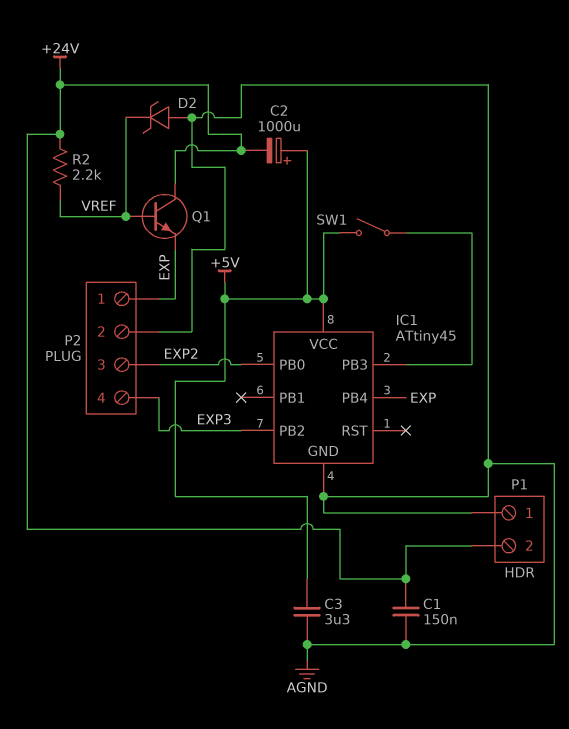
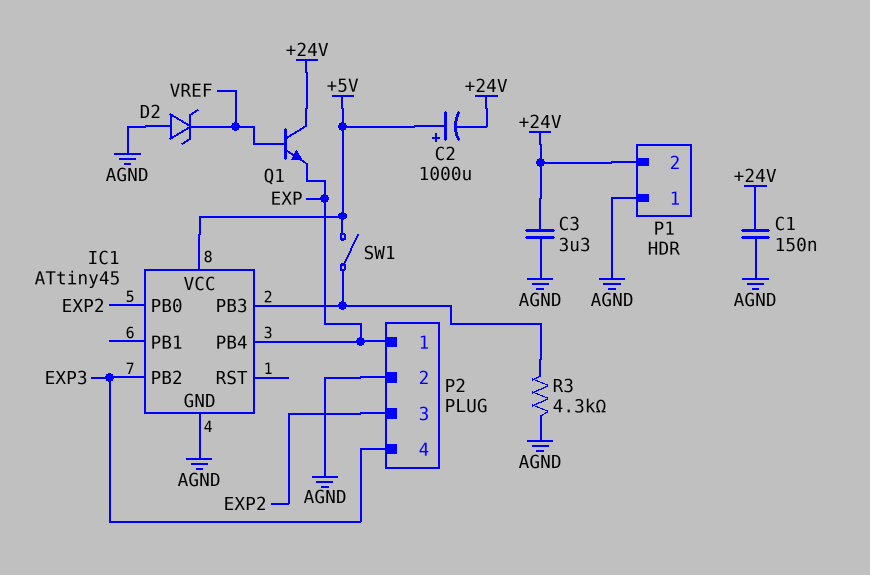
C3: 3.3uF (+5V, AGND) -> 3.3uF (+24V, AGND)
R2: 2.2k (+24V, VREF) -> none
R3: none -> 4.3k (AGND, IC1/PB3)

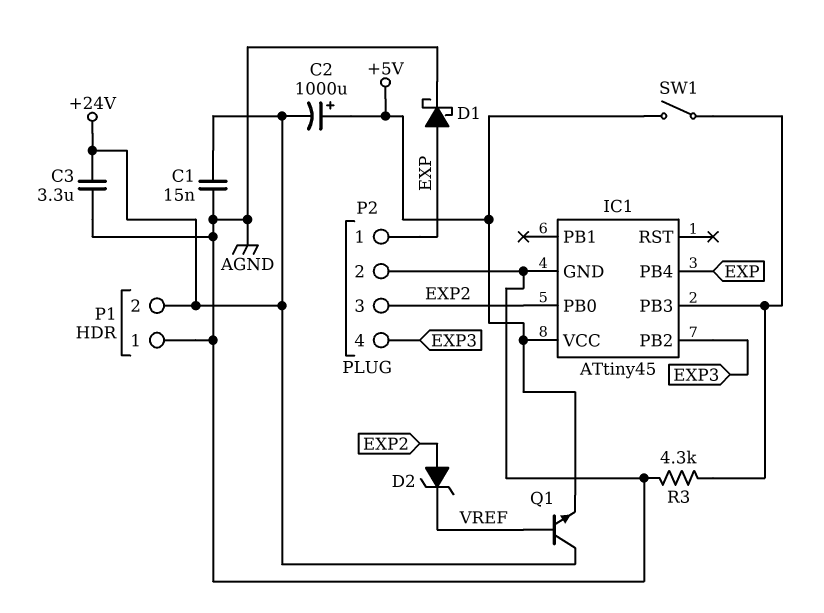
C1: 150nF (+24V, AGND) -> 15nF (+24V, AGND)
D1: none -> schottky (A EXP, K AGND)
D2: zener (A AGND, K VREF) -> zener (A EXP2, K VREF)
Q1: NPN (B VREF, C +24V, E EXP) -> NPN (B VREF, C +24V, E +5V)

